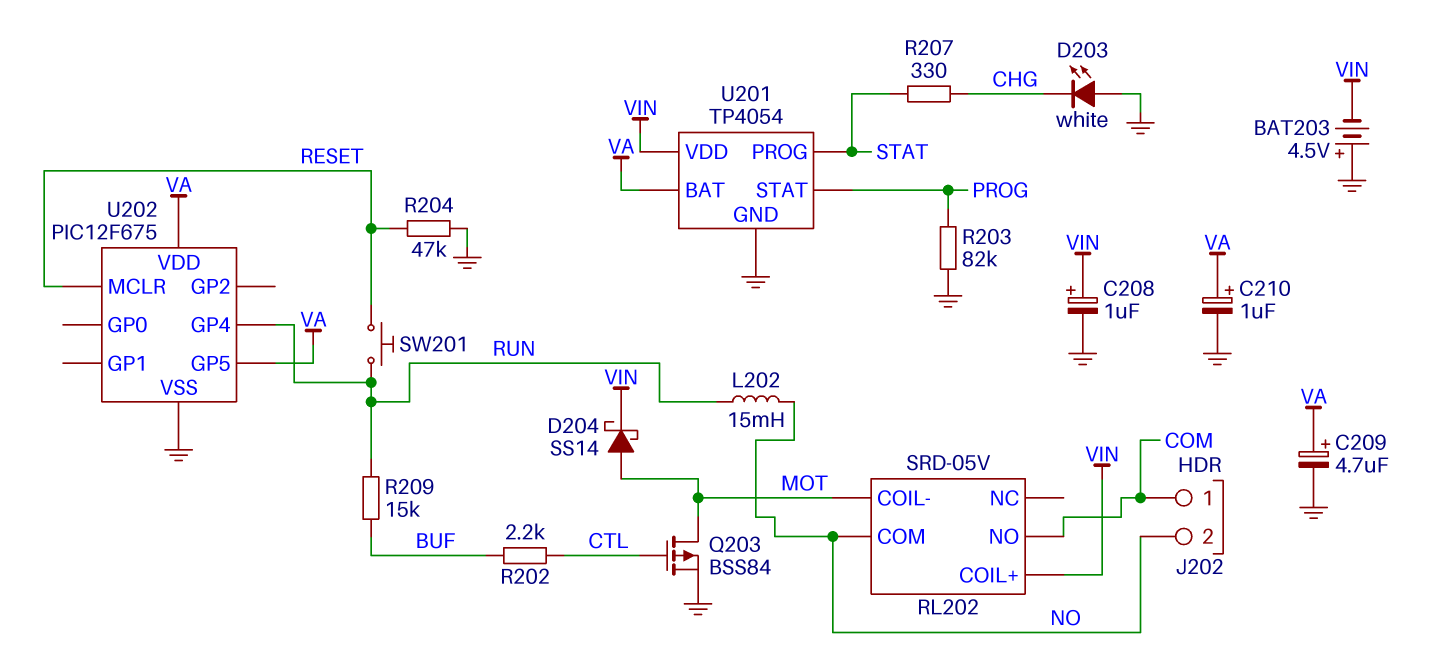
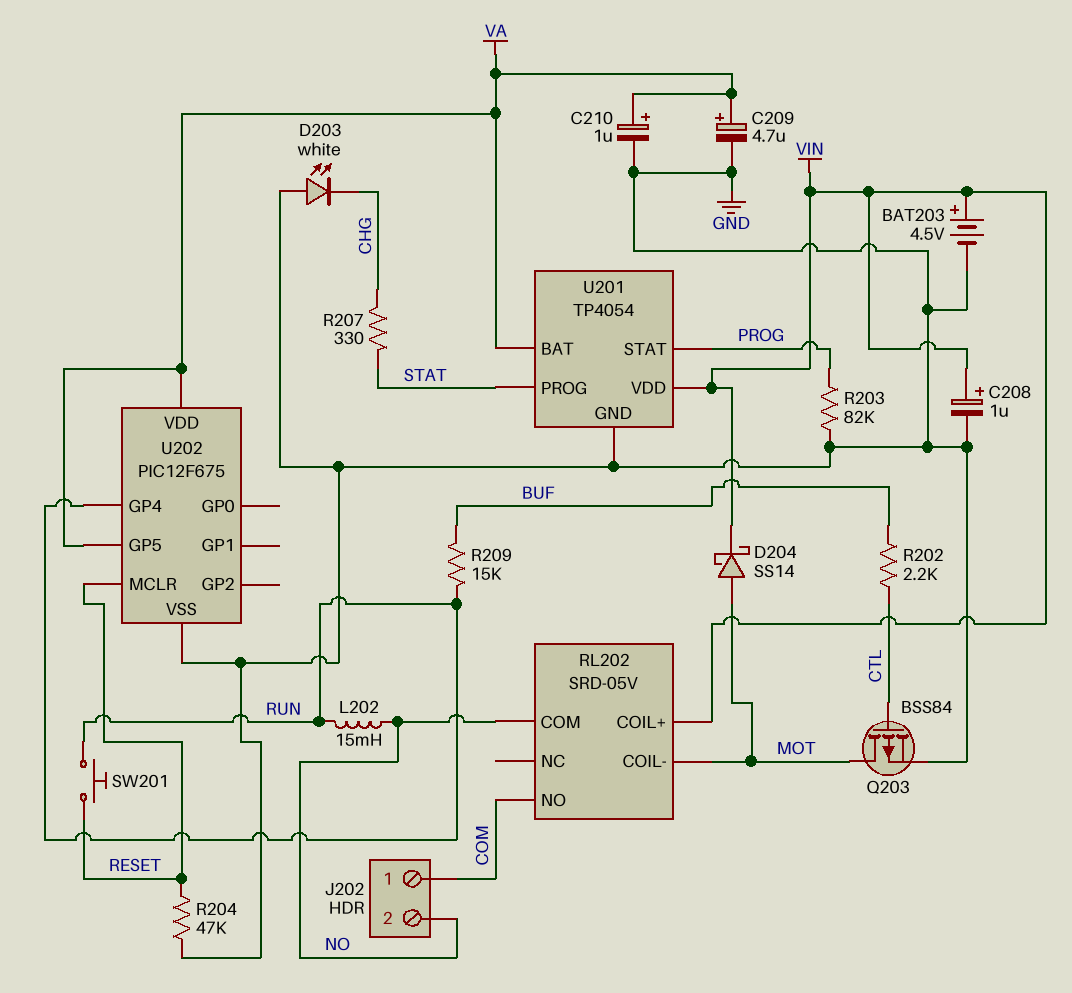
BAT203: 4.5V (plus GND, minus VIN) -> 4.5V (plus VIN, minus GND)

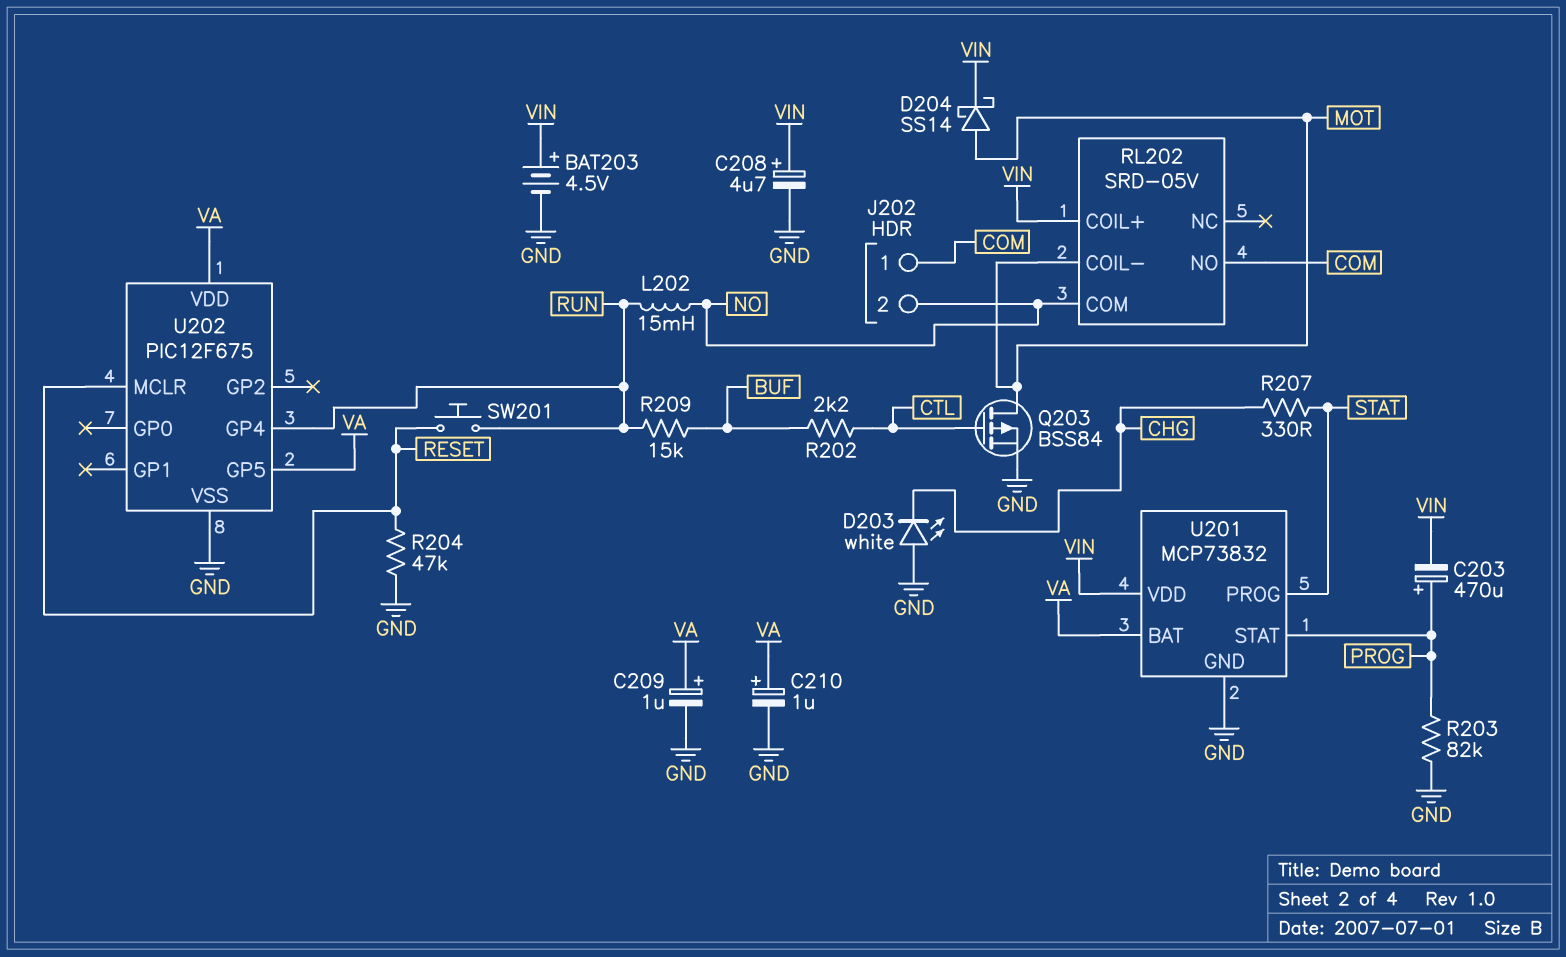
C203: none -> 470uF (plus PROG, minus VIN)
C208: 1uF (plus VIN, minus GND) -> 4.7uF (plus VIN, minus GND)
C209: 4.7uF (plus VA, minus GND) -> 1uF (plus VA, minus GND)
U201: TP4054 -> MCP73832

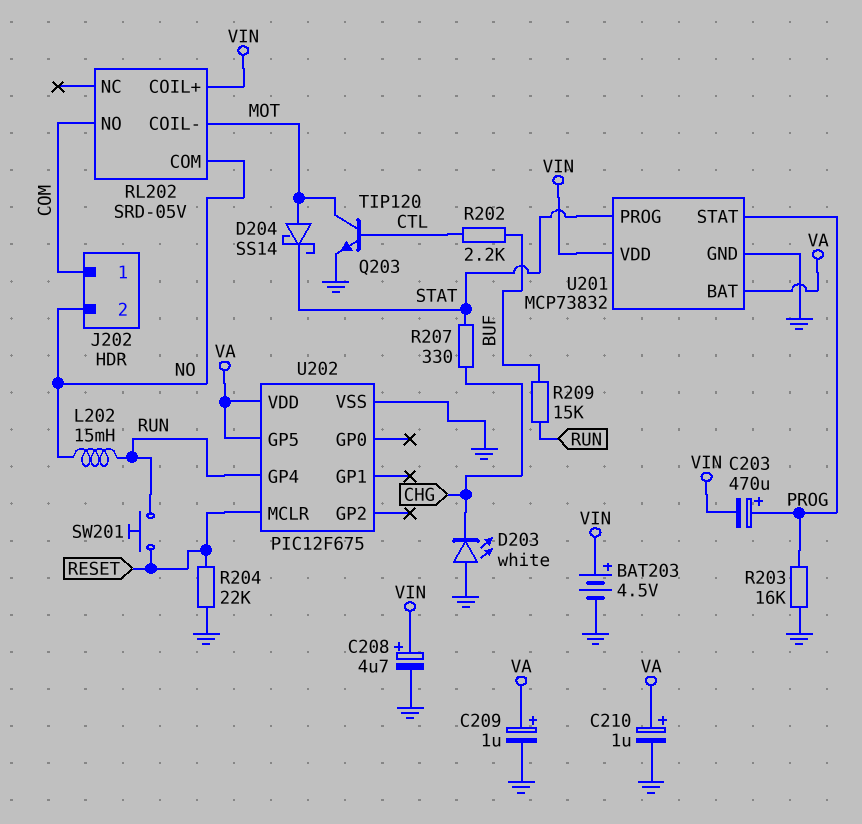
D204: schottky SS14 (A MOT, K VIN) -> schottky SS14 (A MOT, K STAT)
Q203: PMOS BSS84 (G CTL, D MOT, S GND) -> NPN TIP120 (B CTL, C MOT, E GND)
R203: 82k (GND, PROG) -> 16k (GND, PROG)
R204: 47k (GND, RESET) -> 22k (GND, RESET)

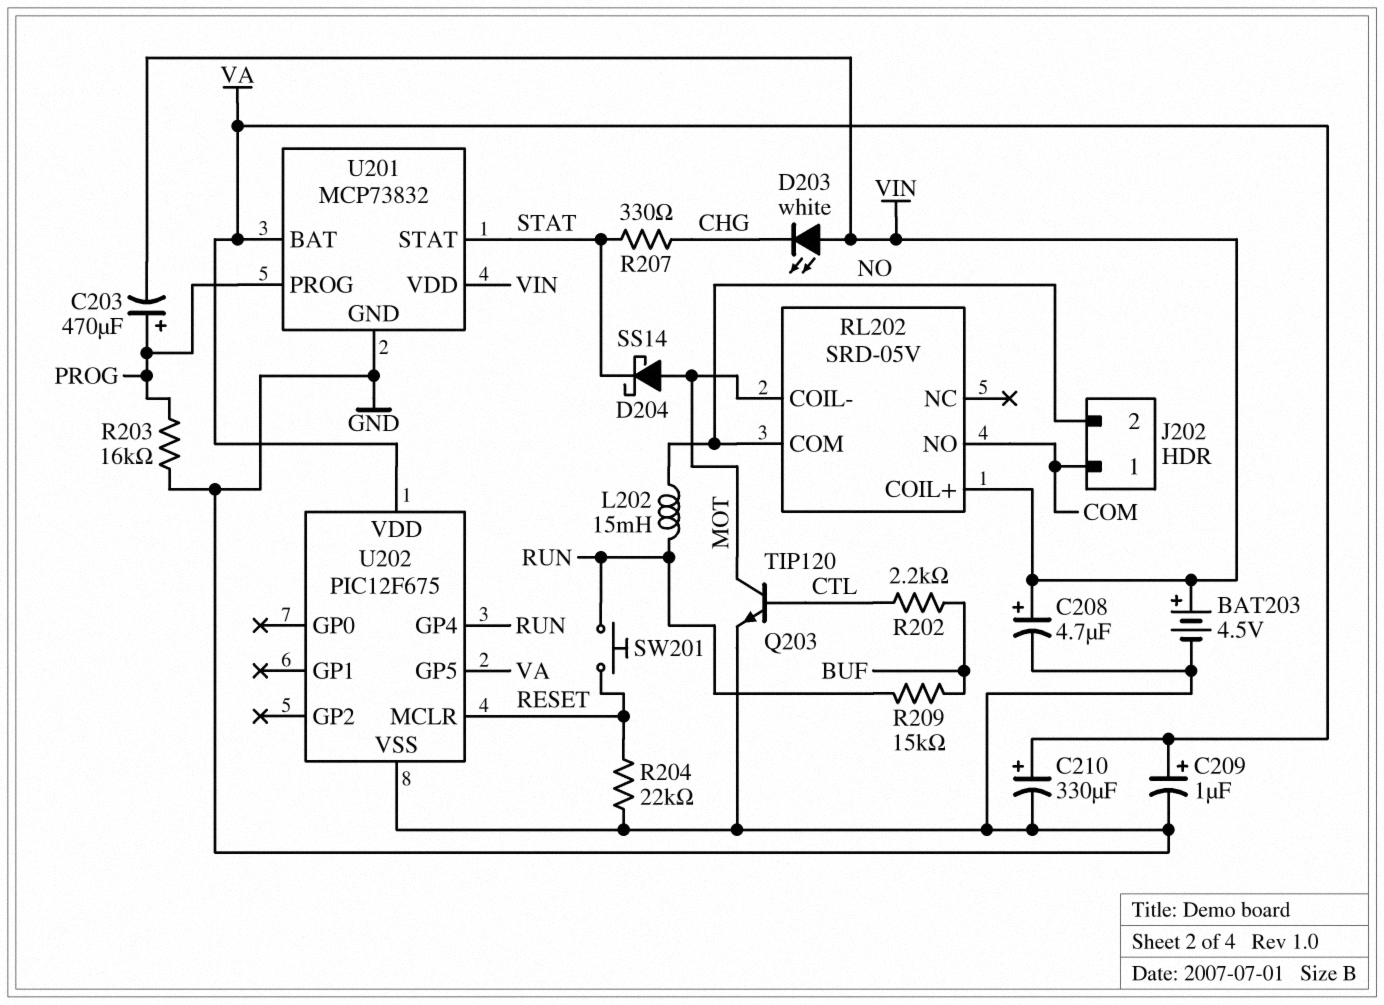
C210: 1uF (plus VA, minus GND) -> 330uF (plus VA, minus GND)
D203: LED white (A GND, K CHG) -> LED white (A VIN, K CHG)
U201 pin PROG: STAT -> PROG
U201 pin STAT: PROG -> STAT

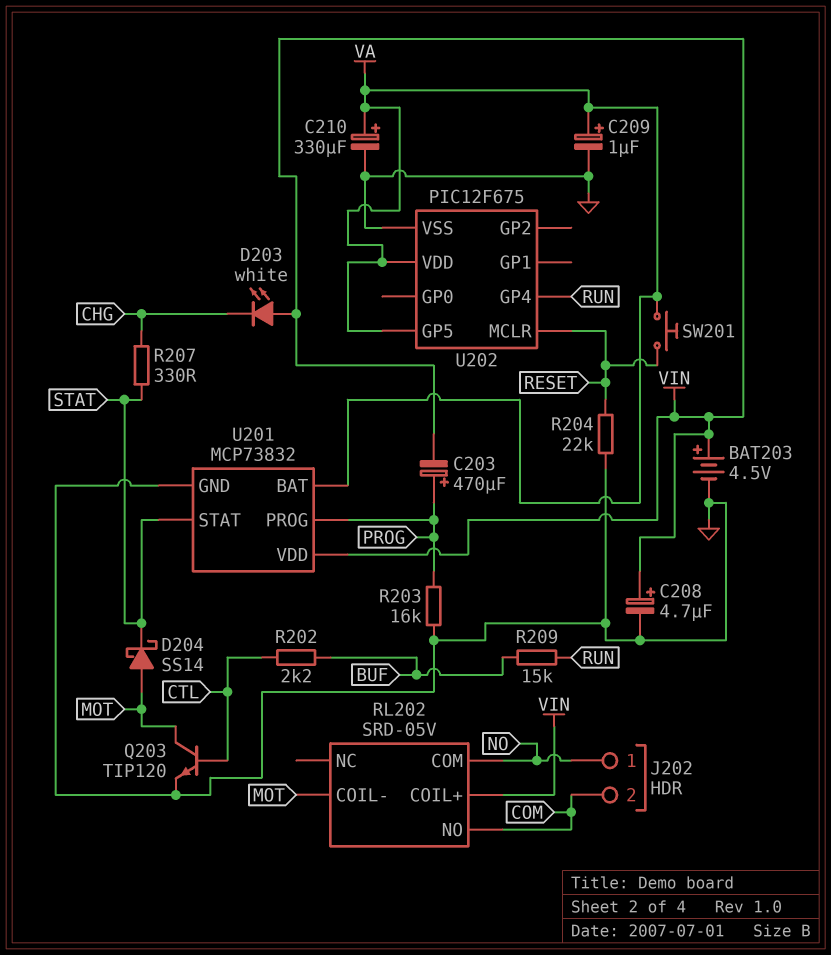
J202 pin 1: COM -> NO
J202 pin 2: NO -> COM
L202: 15mH (NO, RUN) -> none
SW201: button (RESET, RUN) -> button (RESET, VA)

